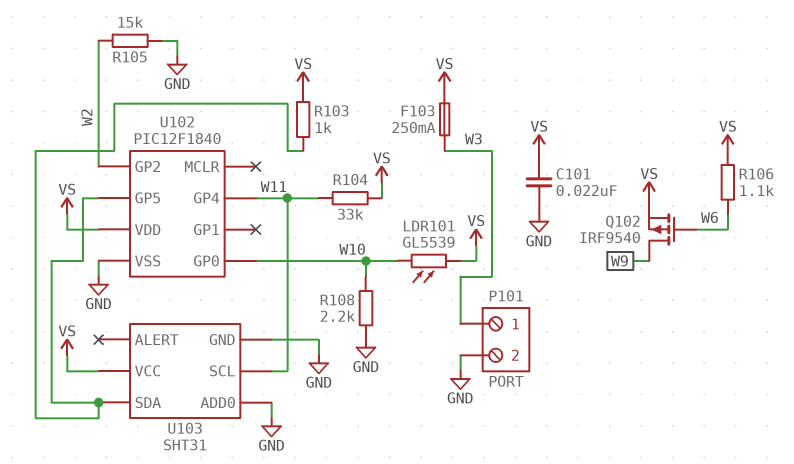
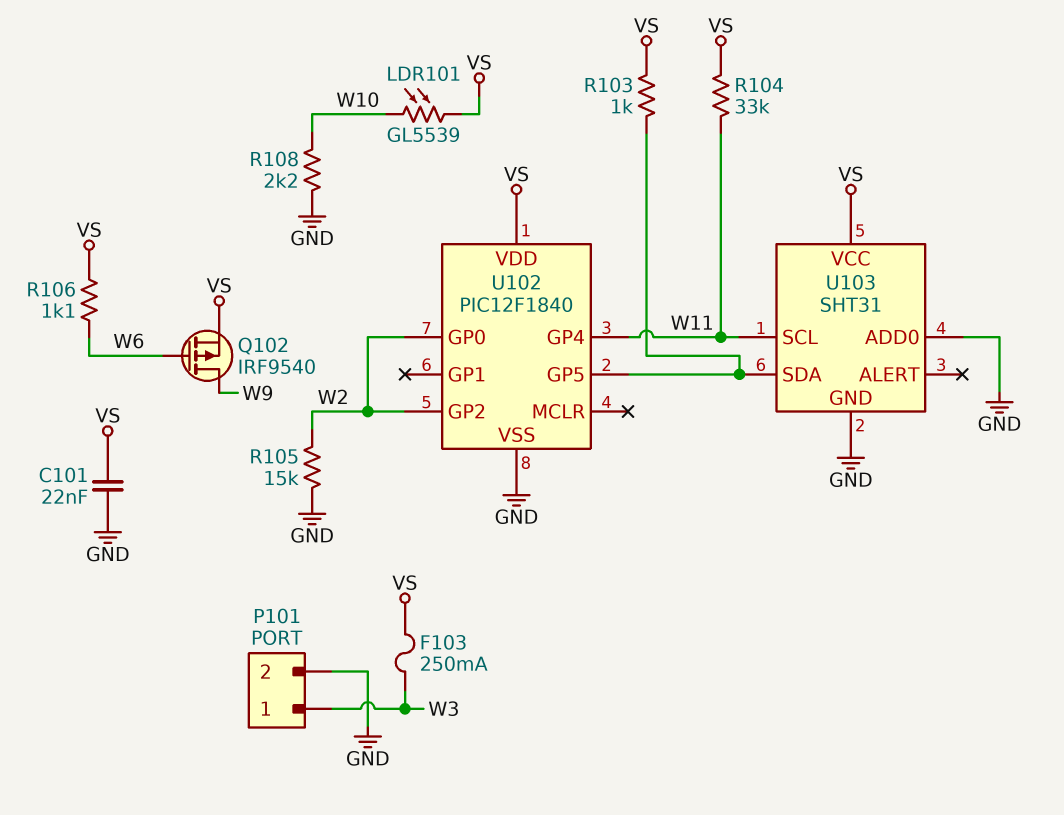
U102 pin GP0: W10 -> W2

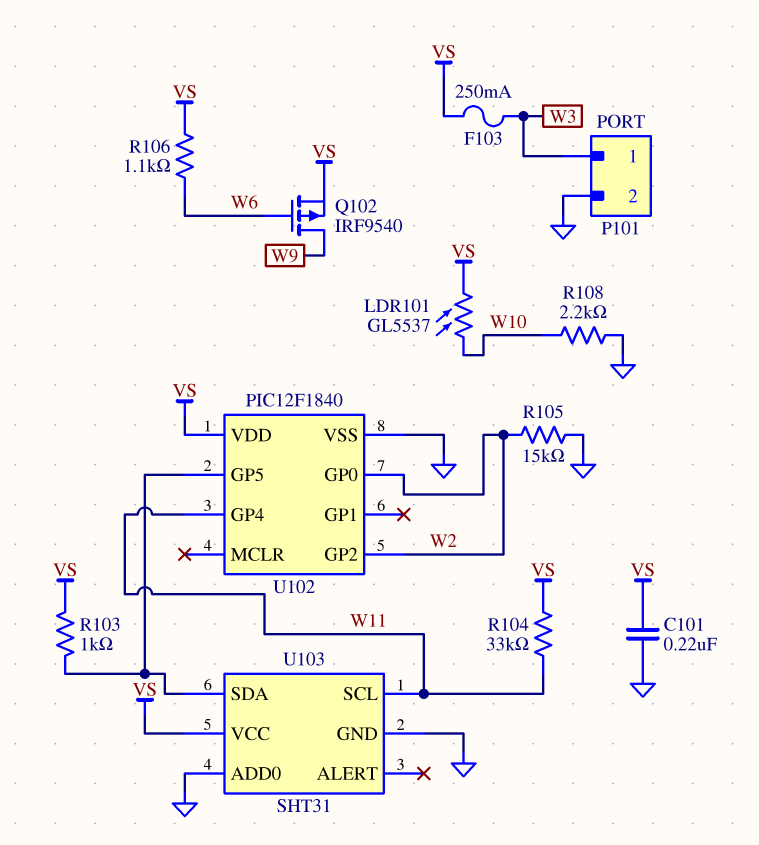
C101: 22nF (GND, VS) -> 220nF (GND, VS)
LDR101: GL5539 (VS, W10) -> GL5537 (VS, W10)

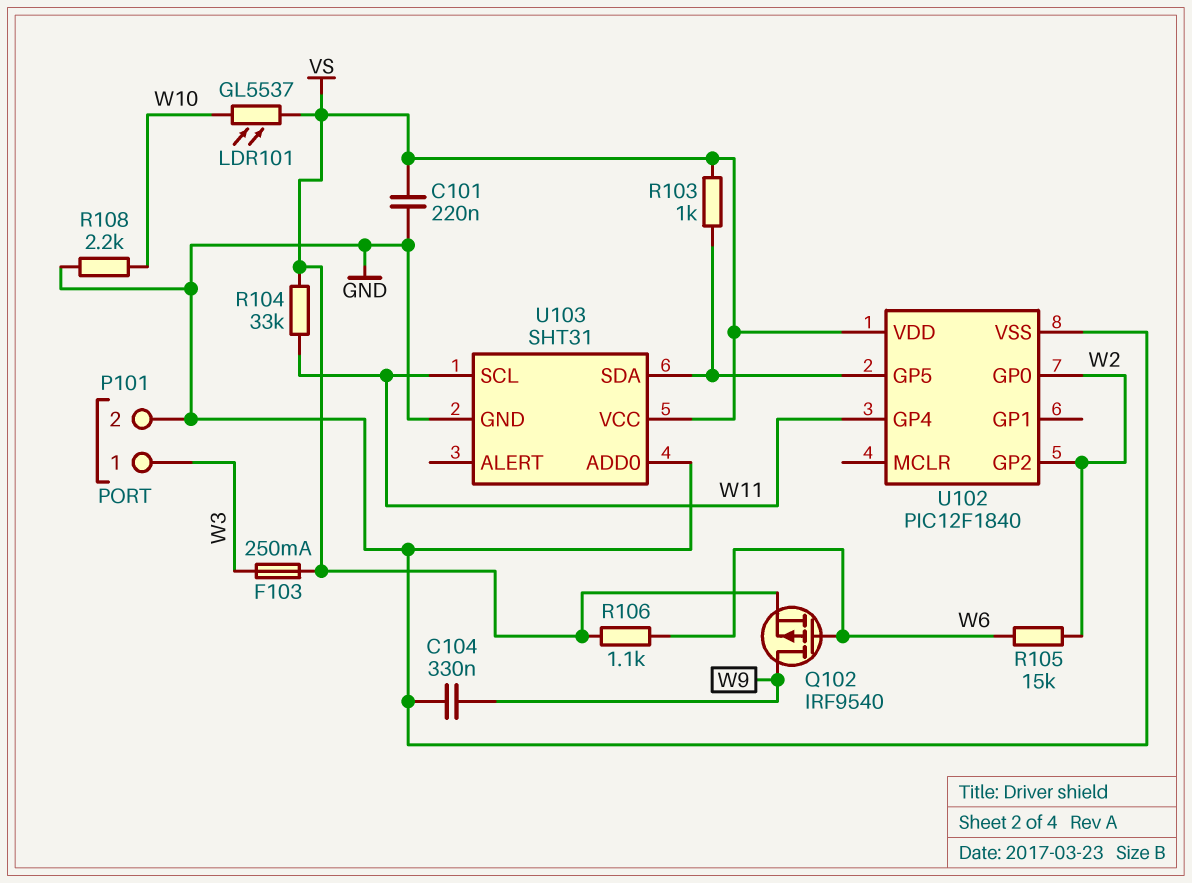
C104: none -> 330nF (GND, W9)
R105: 15k (GND, W2) -> 15k (W2, W6)

